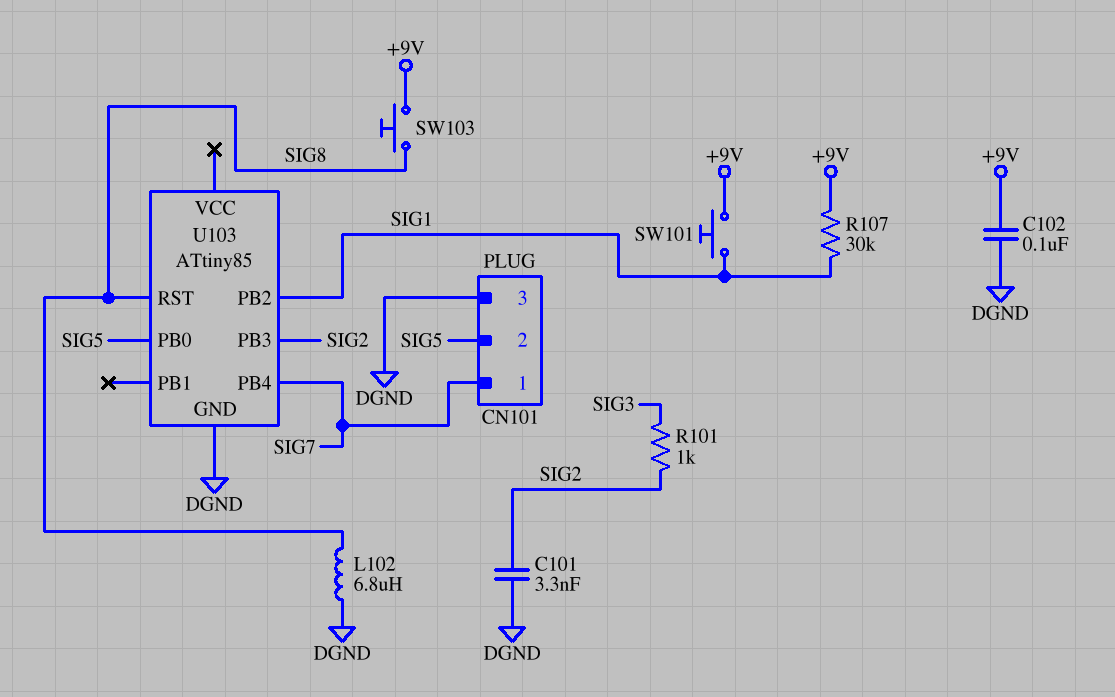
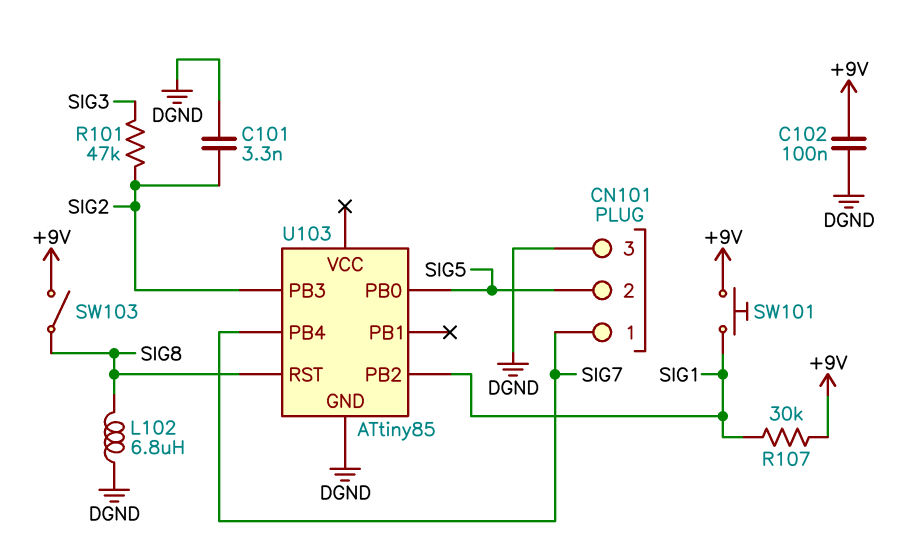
R101: 1k (SIG2, SIG3) -> 47k (SIG2, SIG3)
SW103: button (+9V, SIG8) -> switch (+9V, SIG8)

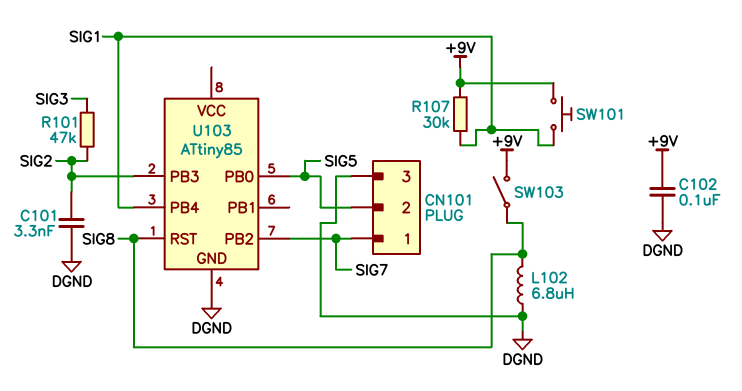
U103 pin PB2: SIG1 -> SIG7
U103 pin PB4: SIG7 -> SIG1

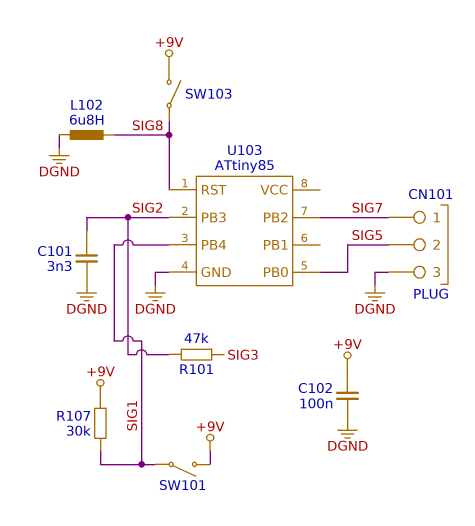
SW101: button (+9V, SIG1) -> switch (+9V, SIG1)

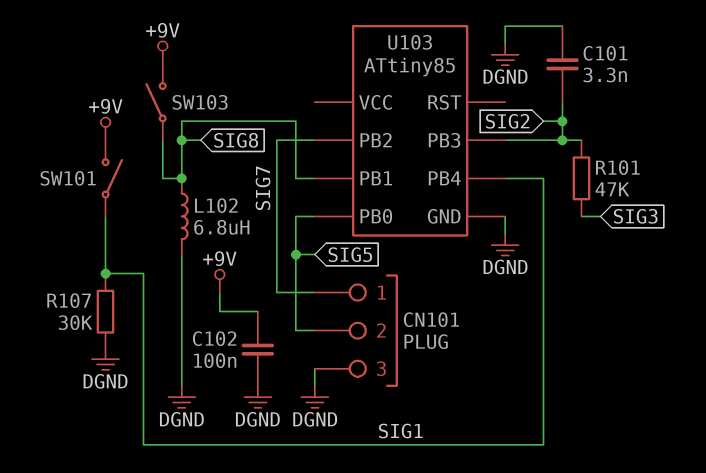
R107: 30k (+9V, SIG1) -> 30k (DGND, SIG1)
U103 pin PB1: none -> SIG8
U103 pin RST: SIG8 -> none

